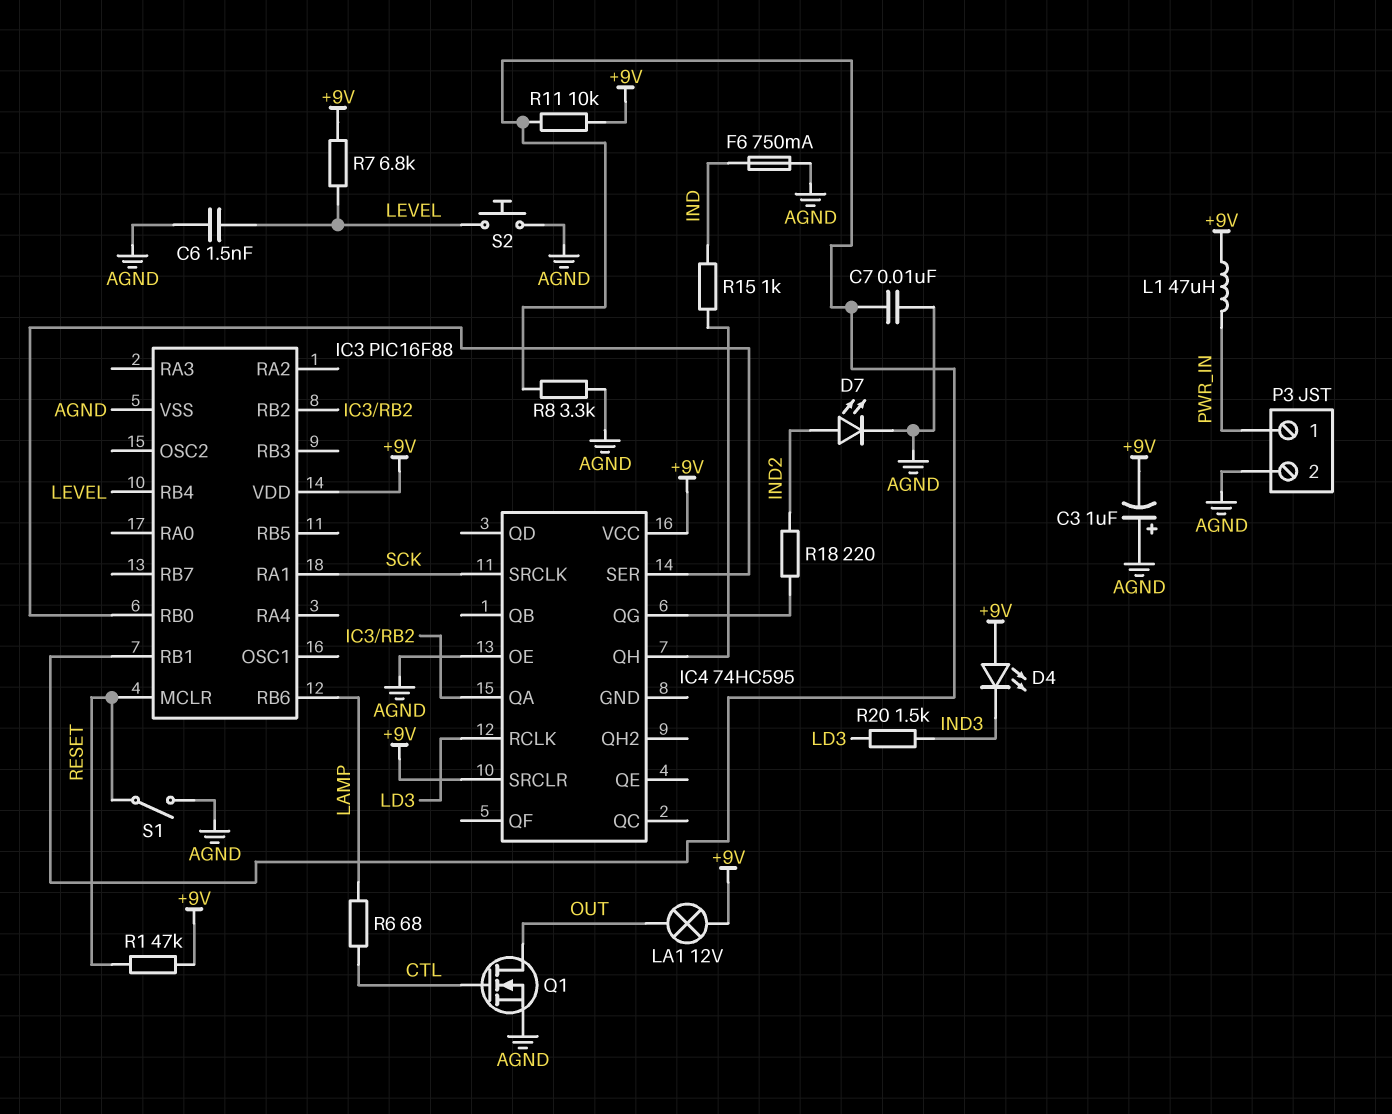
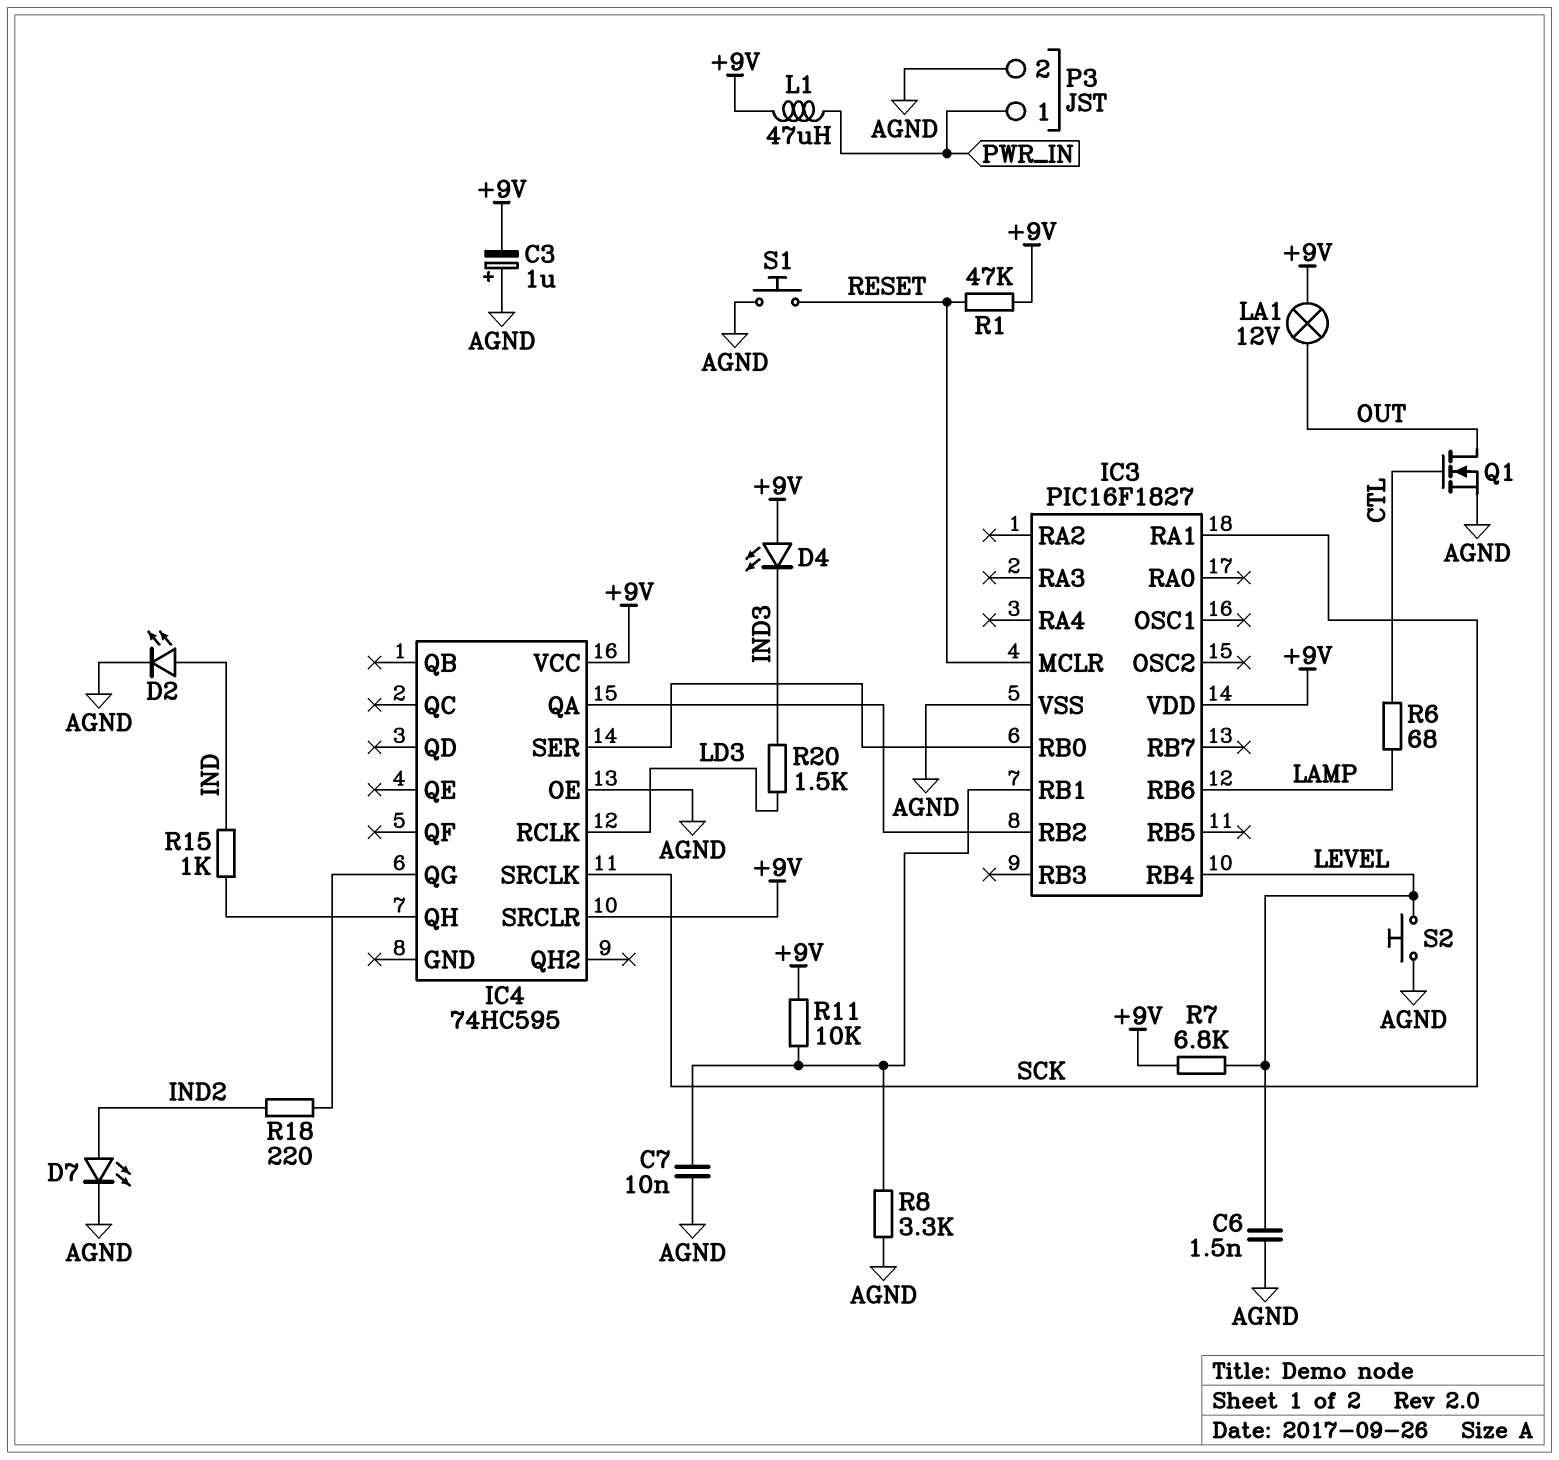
D2: none -> LED (A IND, K AGND)
F6: 750mA (AGND, IND) -> none
IC3: PIC16F88 -> PIC16F1827
S1: switch (AGND, RESET) -> button (AGND, RESET)

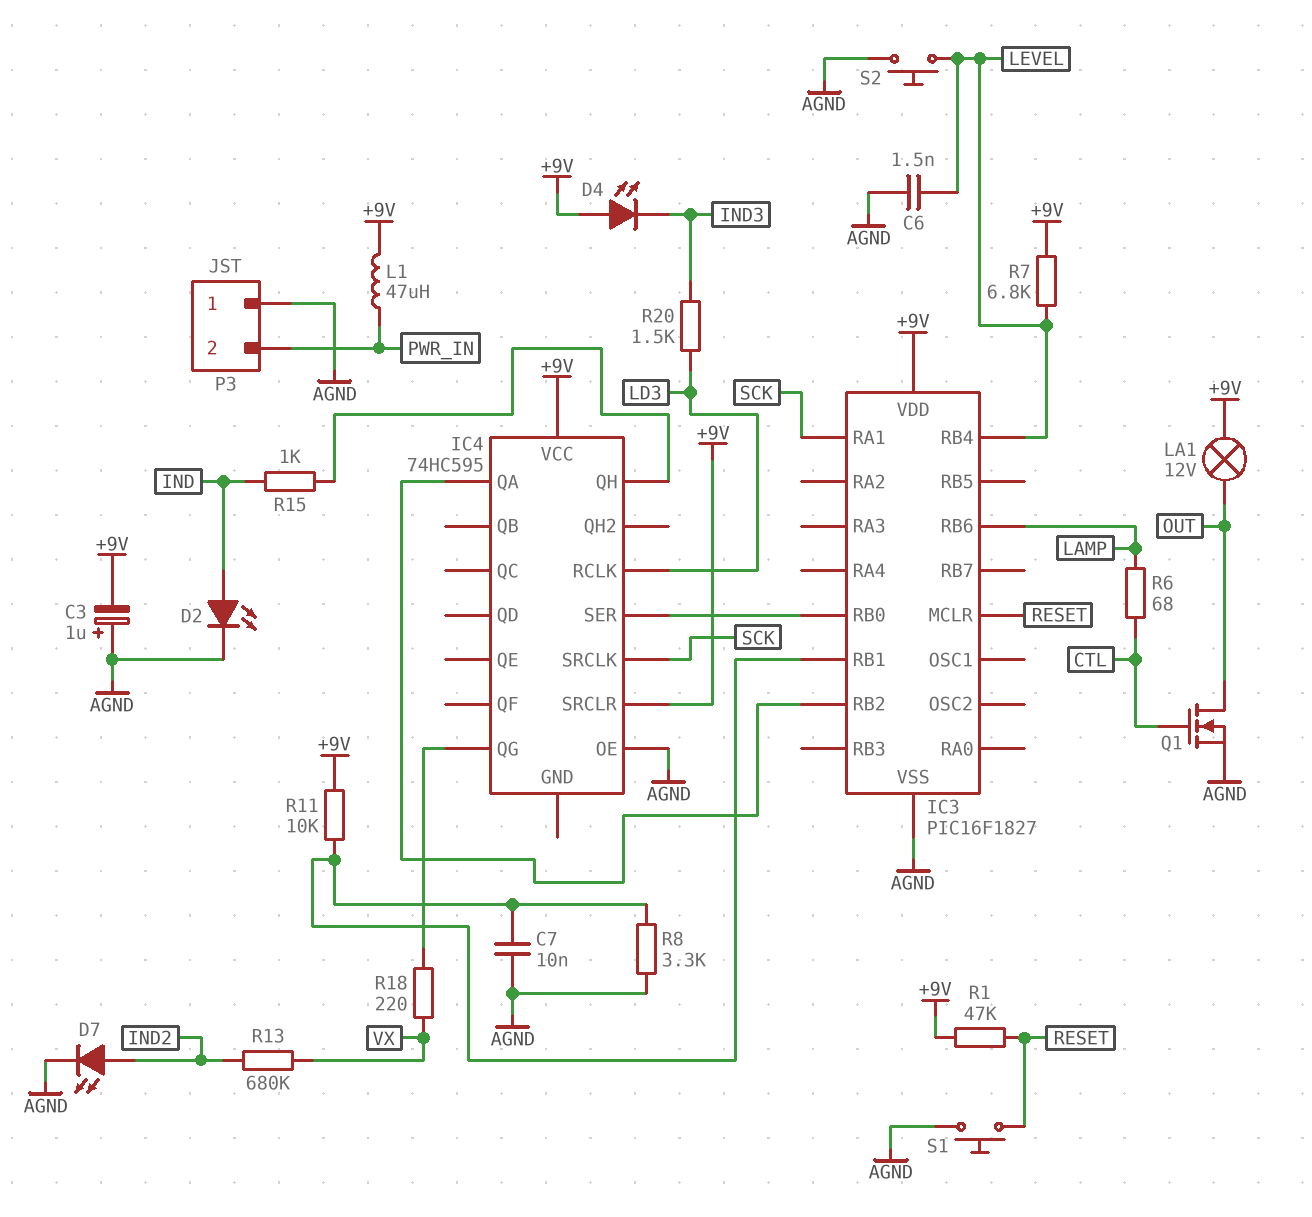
P3 pin 1: PWR_IN -> AGND
P3 pin 2: AGND -> PWR_IN
R13: none -> 680k (IND2, VX)
R18: 220 (IC4/QG, IND2) -> 220 (IC4/QG, VX)

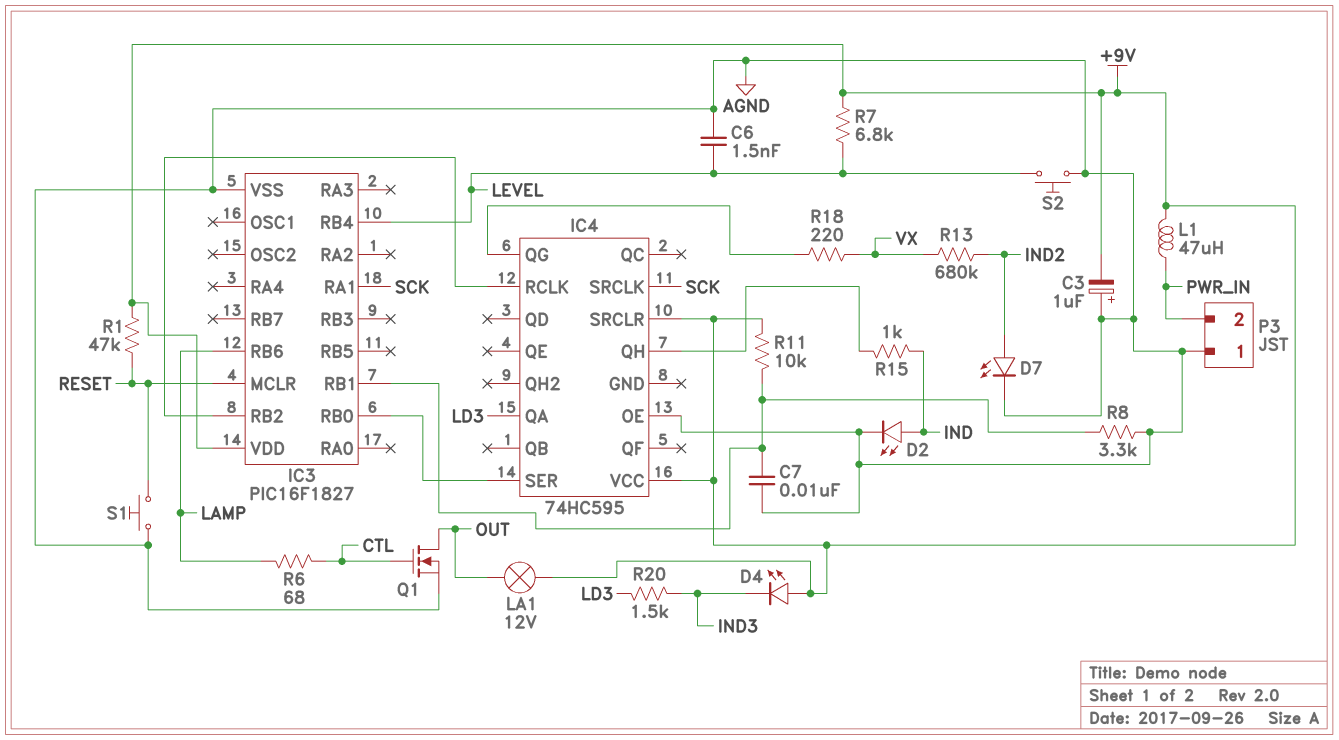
IC4 pin QA: IC3/RB2 -> LD3
IC4 pin RCLK: LD3 -> IC3/RB2

